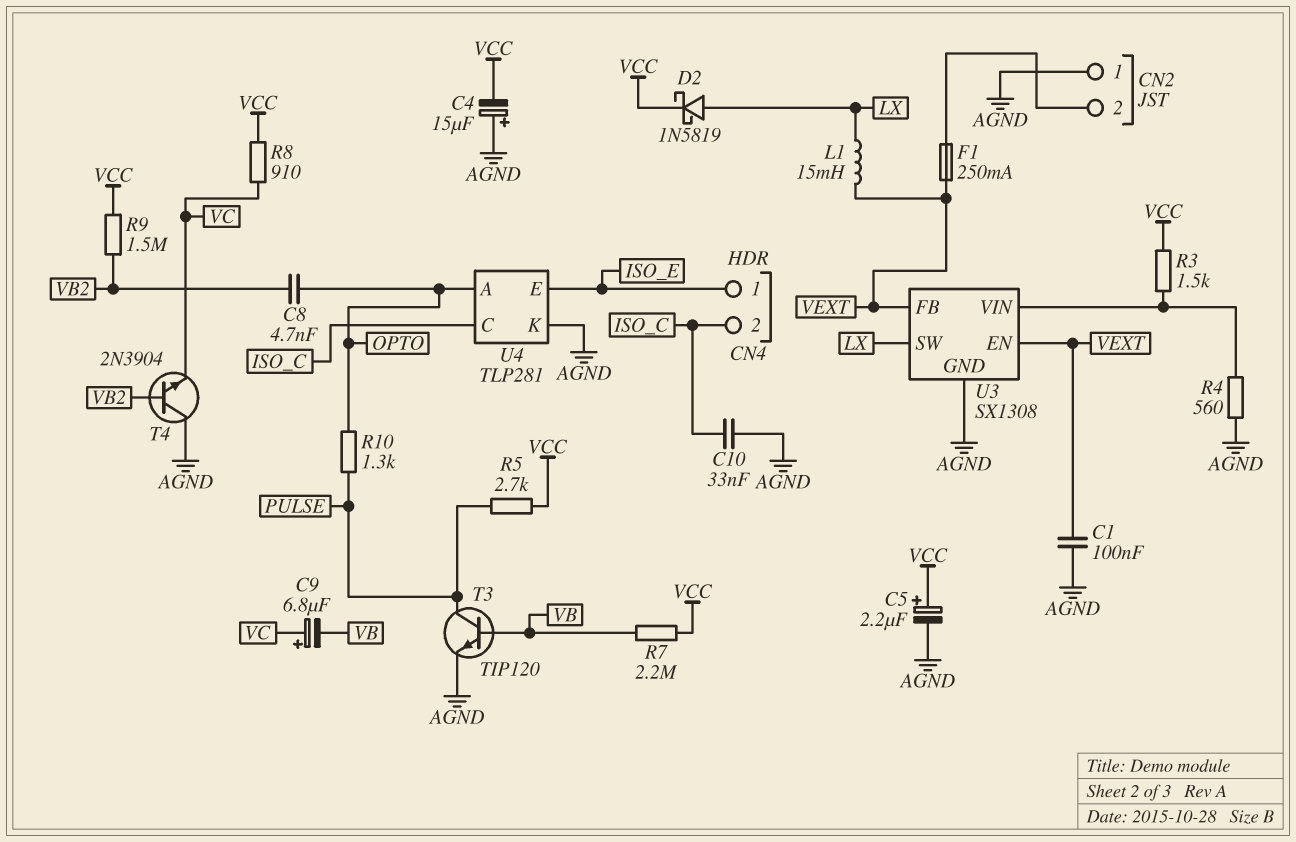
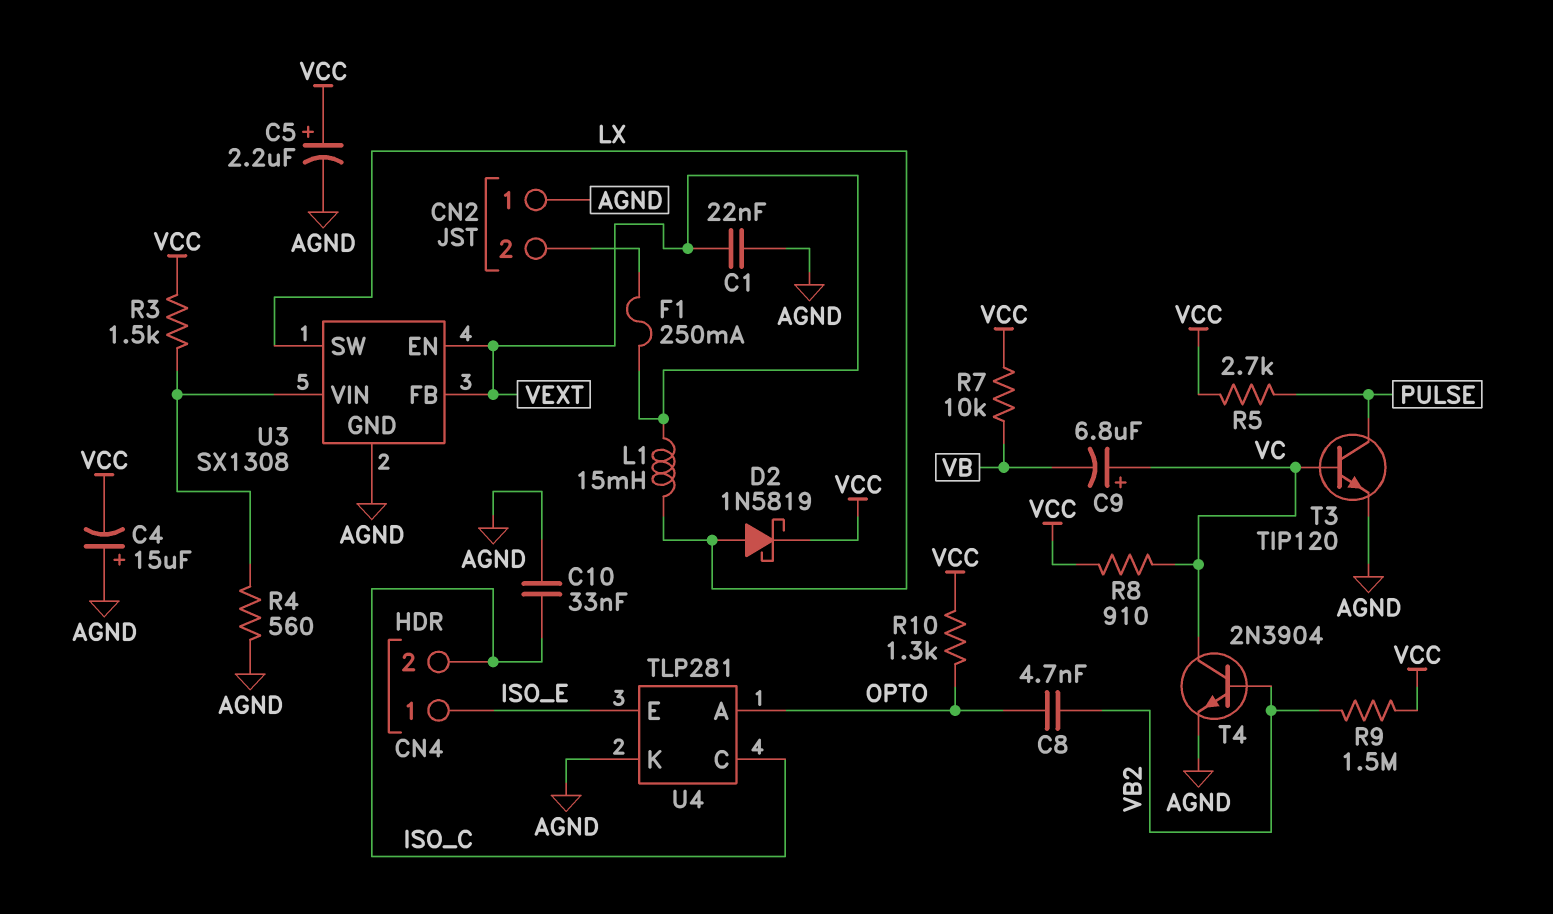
C1: 100nF (AGND, VEXT) -> 22nF (AGND, VEXT)
R7: 2.2M (VB, VCC) -> 10k (VB, VCC)
R10: 1.3k (OPTO, PULSE) -> 1.3k (OPTO, VCC)
T3: NPN TIP120 (B VB, C PULSE, E AGND) -> NPN TIP120 (B VC, C PULSE, E AGND)
T4: NPN 2N3904 (B VB2, C AGND, E VC) -> NPN 2N3904 (B VB2, C VC, E AGND)

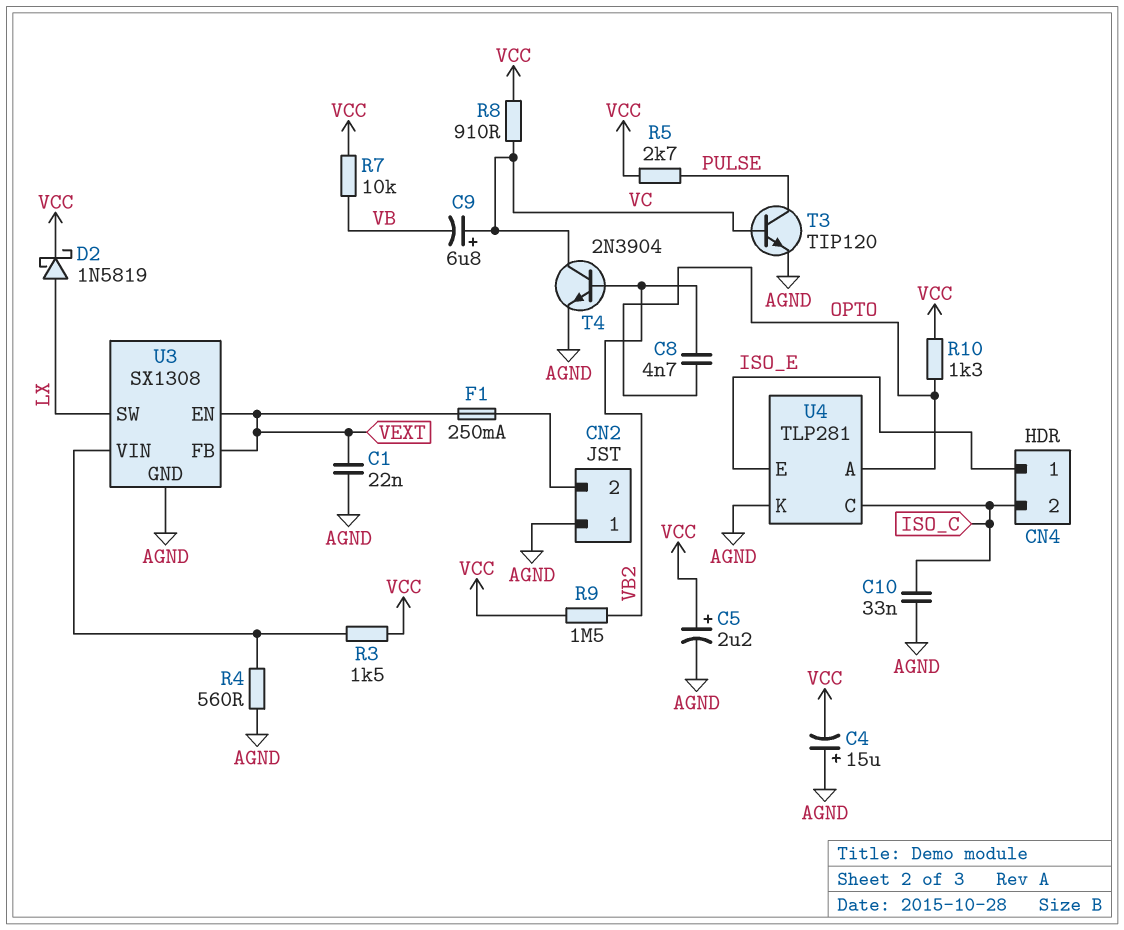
L1: 15mH (LX, VEXT) -> none

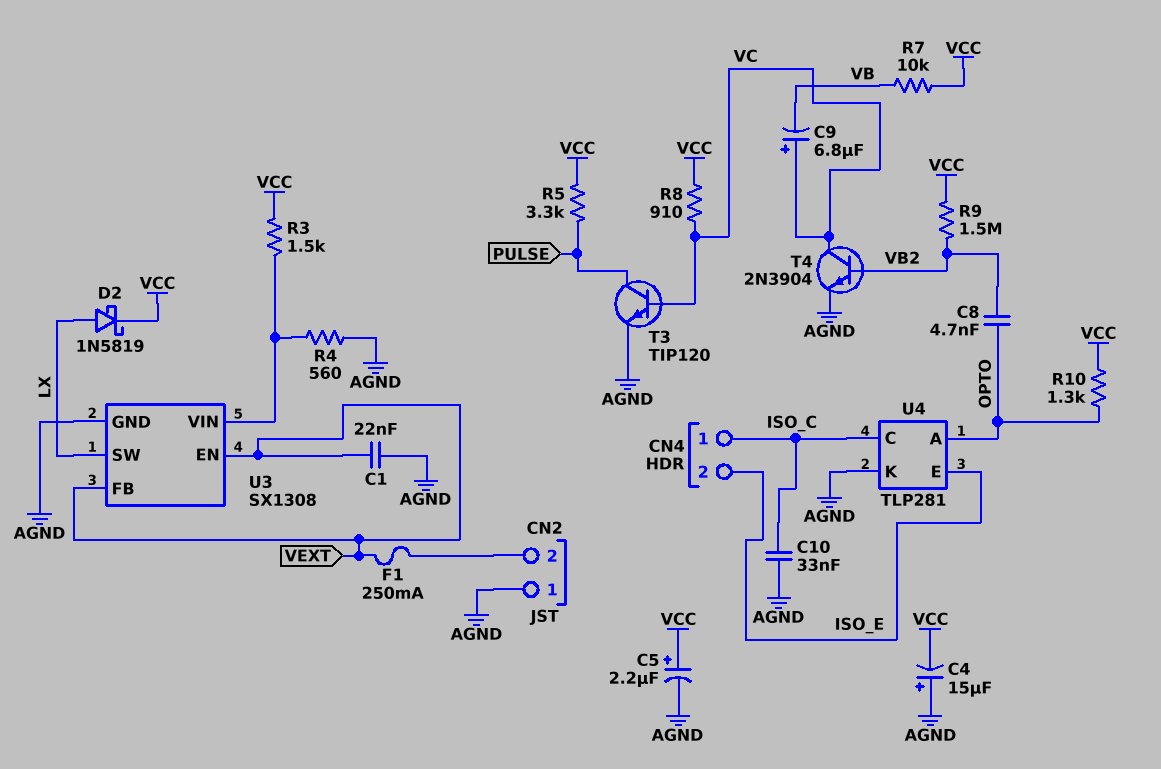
CN4 pin 1: ISO_E -> ISO_C
CN4 pin 2: ISO_C -> ISO_E
R5: 2.7k (PULSE, VCC) -> 3.3k (PULSE, VCC)

